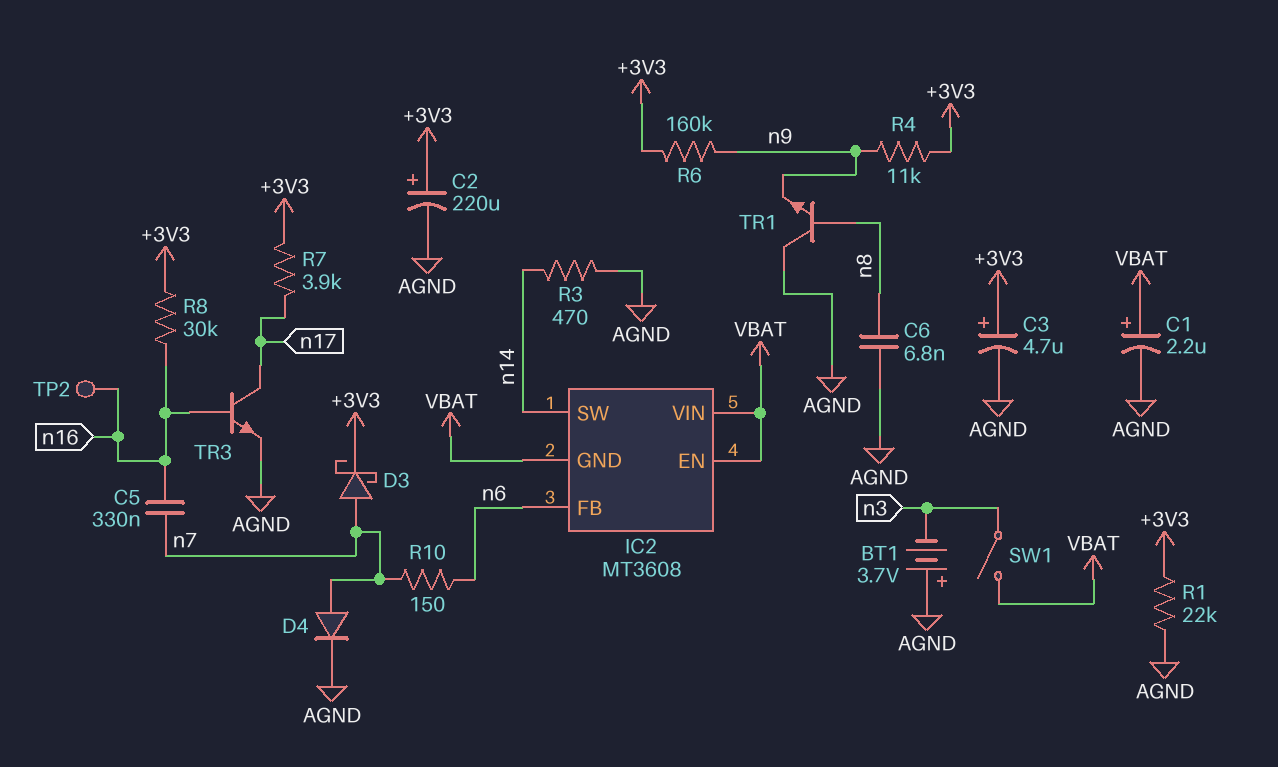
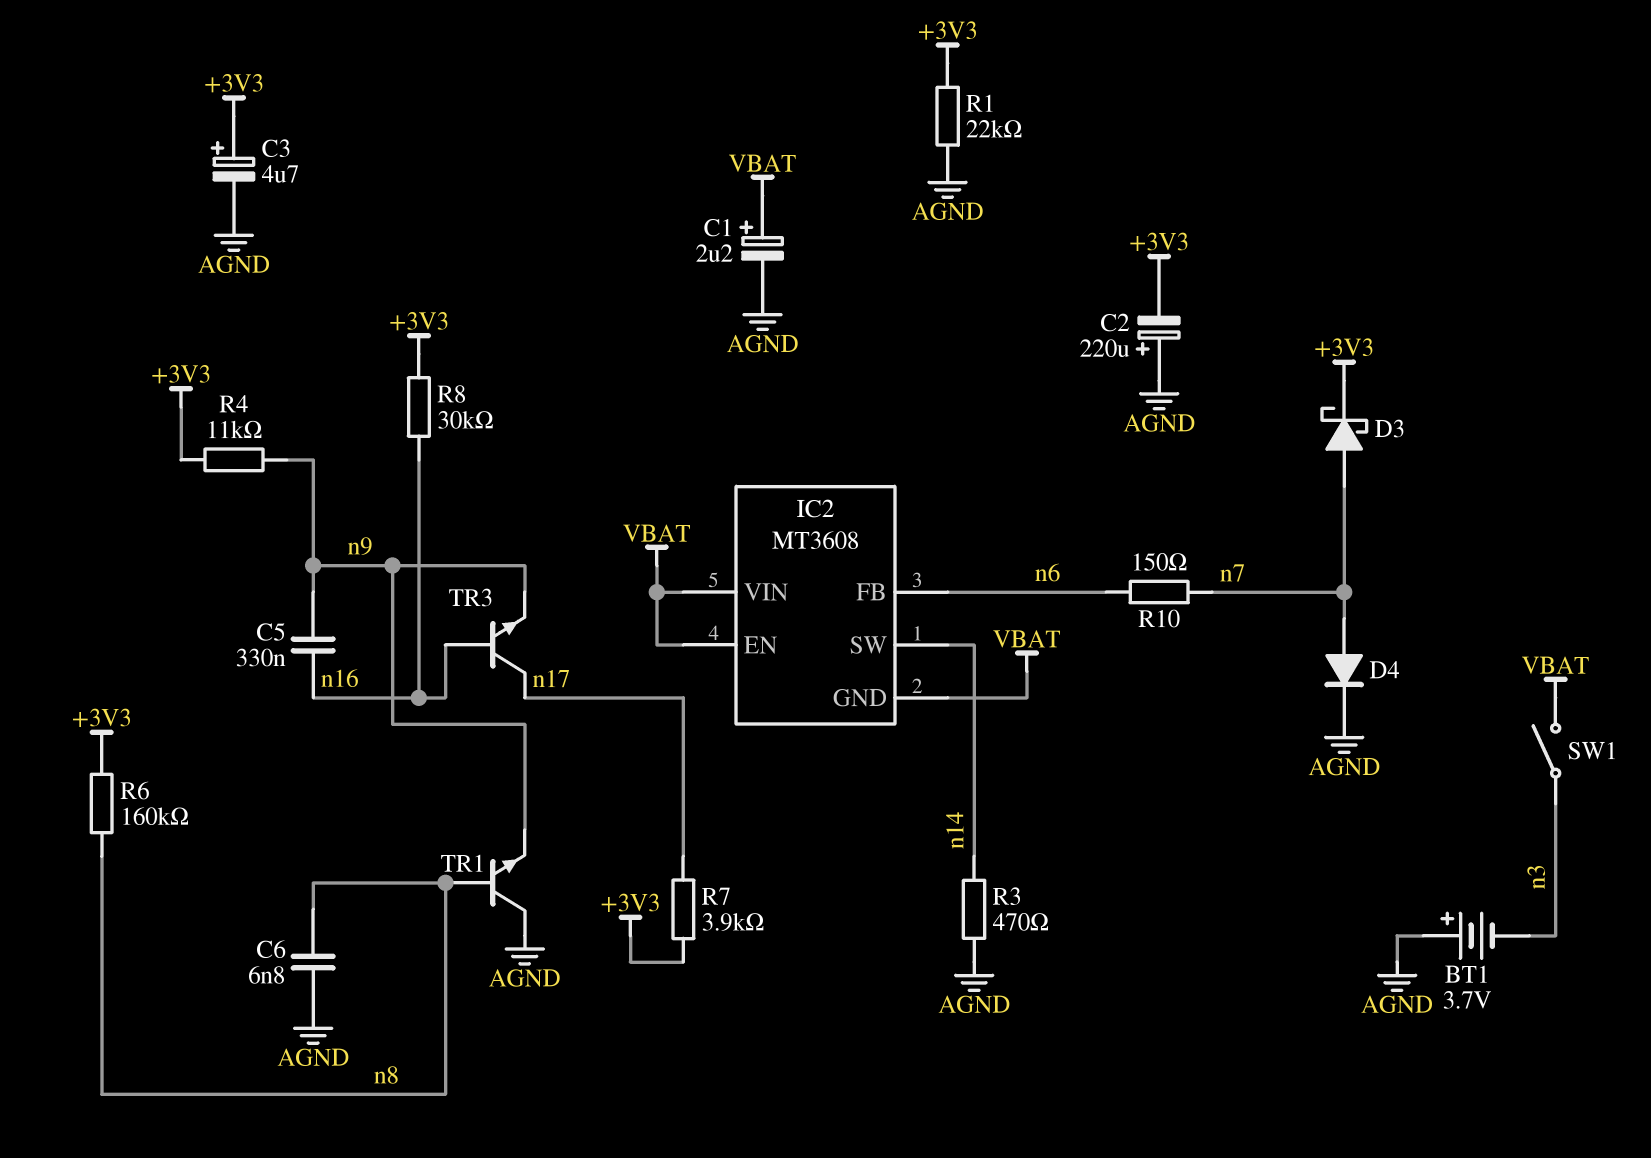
C2: 220uF (plus +3V3, minus AGND) -> 220uF (plus AGND, minus +3V3)
C5: 330nF (n7, n16) -> 330nF (n9, n16)
R6: 160k (+3V3, n9) -> 160k (+3V3, n8)
TP2: test point (n16) -> none
TR3: NPN (B n16, C n17, E AGND) -> NPN (B n16, C n17, E n9)

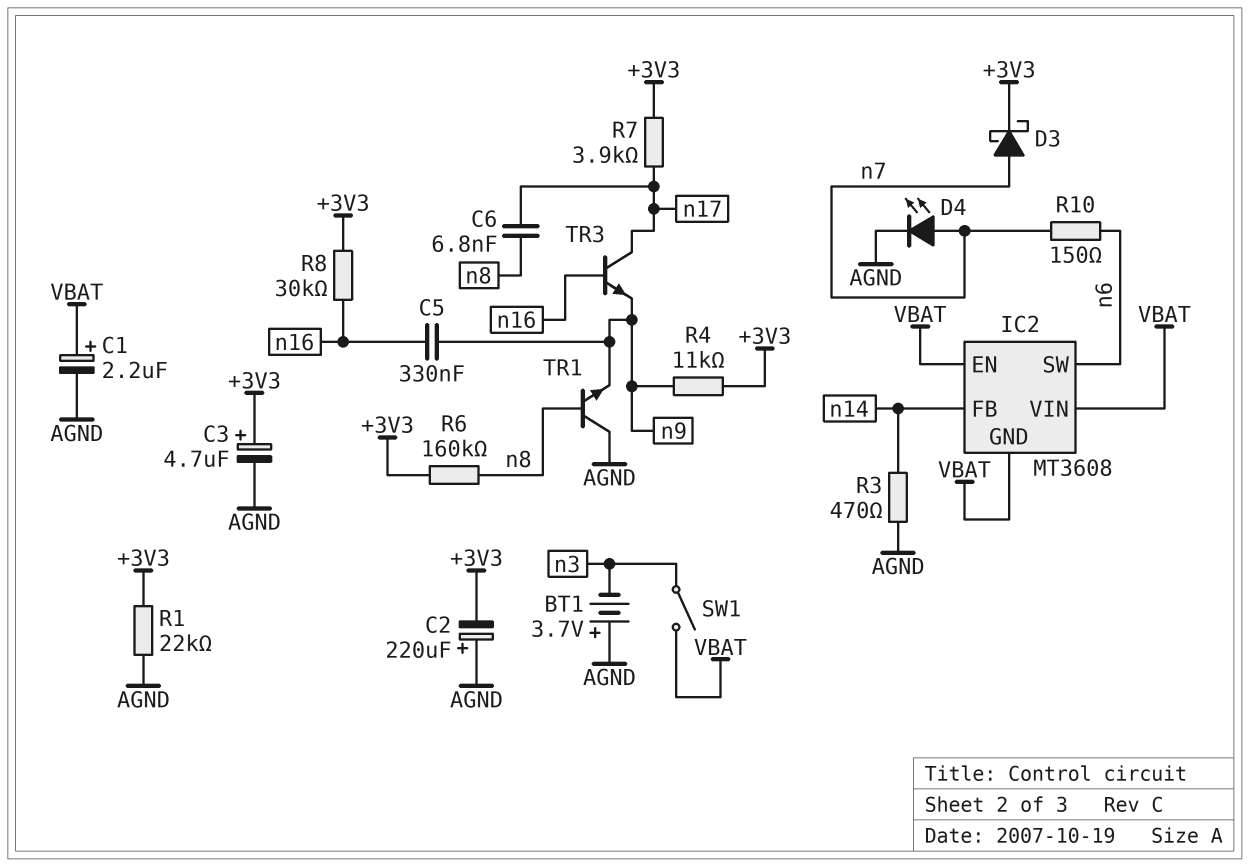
C6: 6.8nF (AGND, n8) -> 6.8nF (n8, n17)
D4: diode (A n7, K AGND) -> LED (A n7, K AGND)
IC2 pin FB: n6 -> n14
IC2 pin SW: n14 -> n6

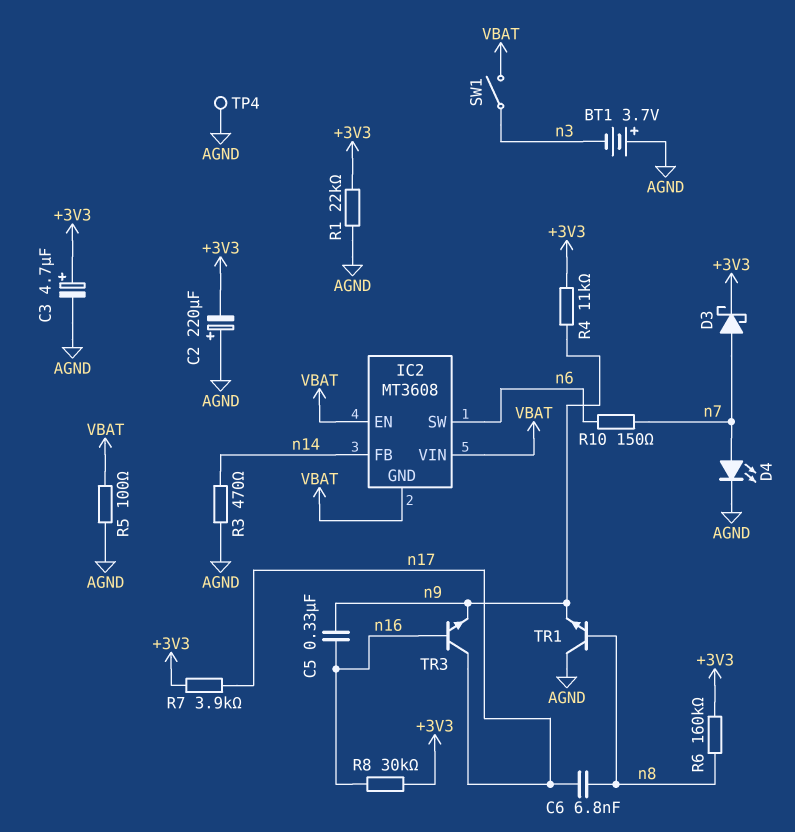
C1: 2.2uF (plus VBAT, minus AGND) -> none
R5: none -> 100 (AGND, VBAT)
TP4: none -> test point (AGND)

